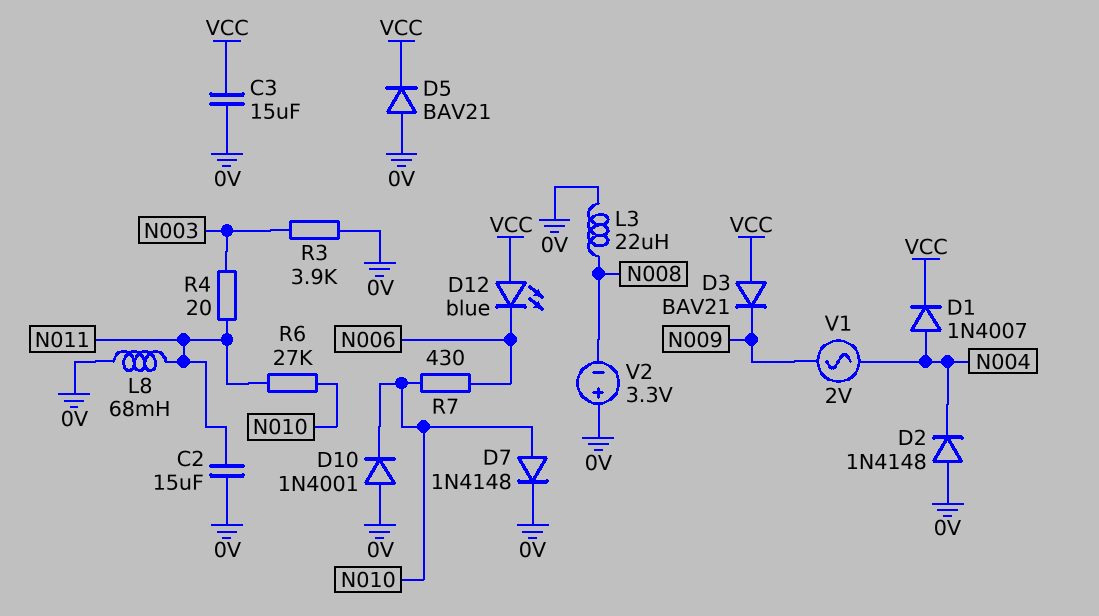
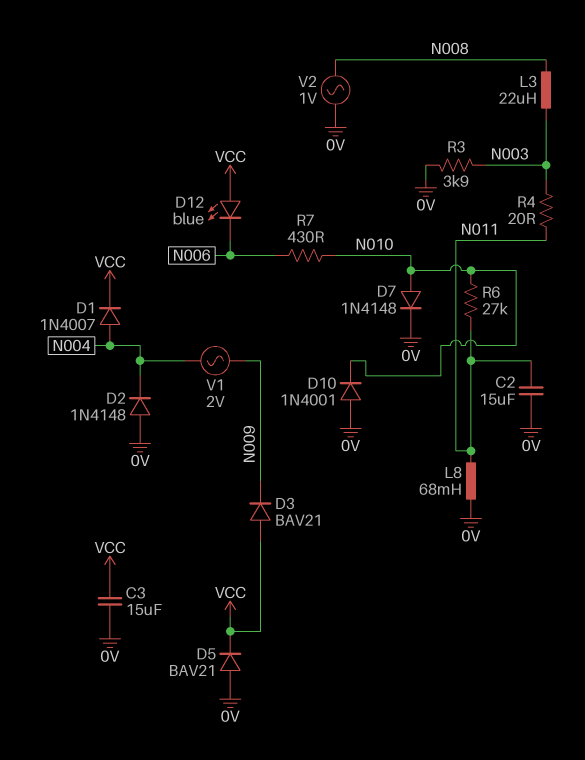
L3: 22uH (0V, N008) -> 22uH (N003, N008)
V2: 3.3V (plus 0V, minus N008) -> AC 1V (0V, N008)

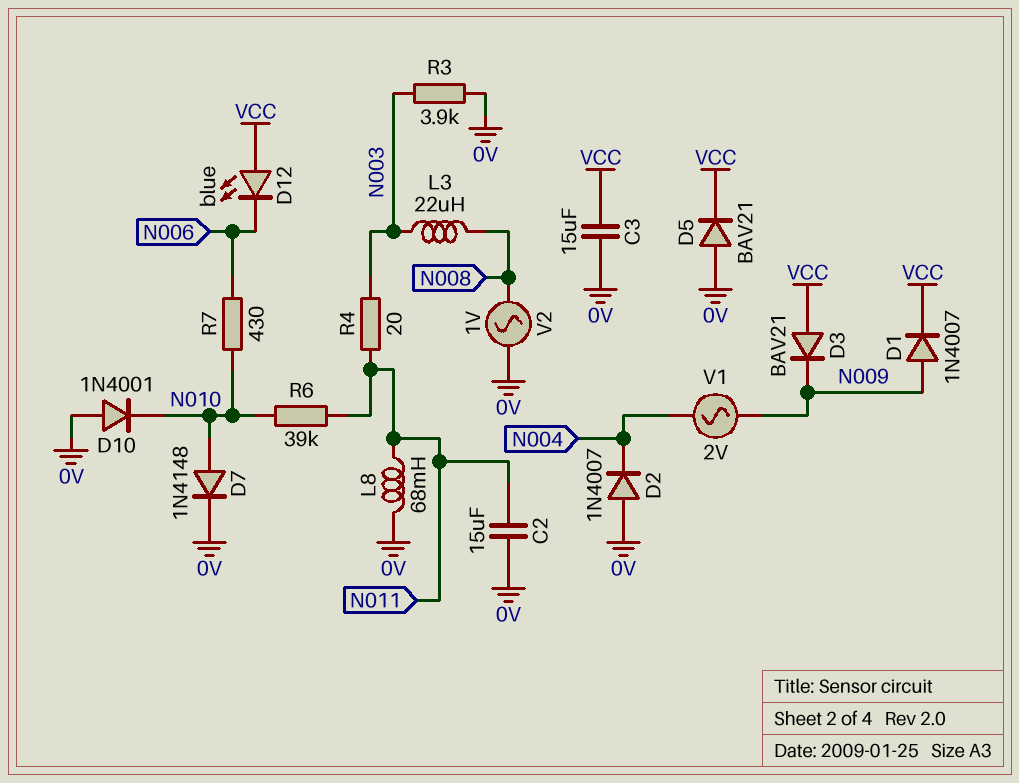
D1: diode 1N4007 (A N004, K VCC) -> diode 1N4007 (A N009, K VCC)
D2: diode 1N4148 (A 0V, K N004) -> diode 1N4007 (A 0V, K N004)
R6: 27k (N010, N011) -> 39k (N010, N011)

